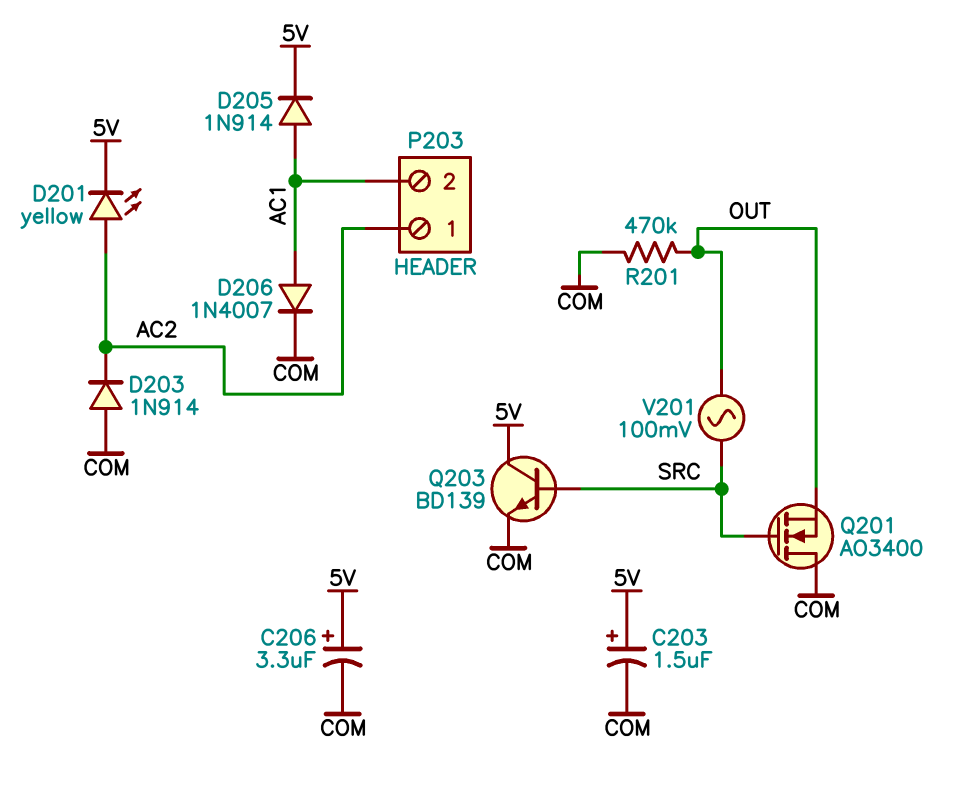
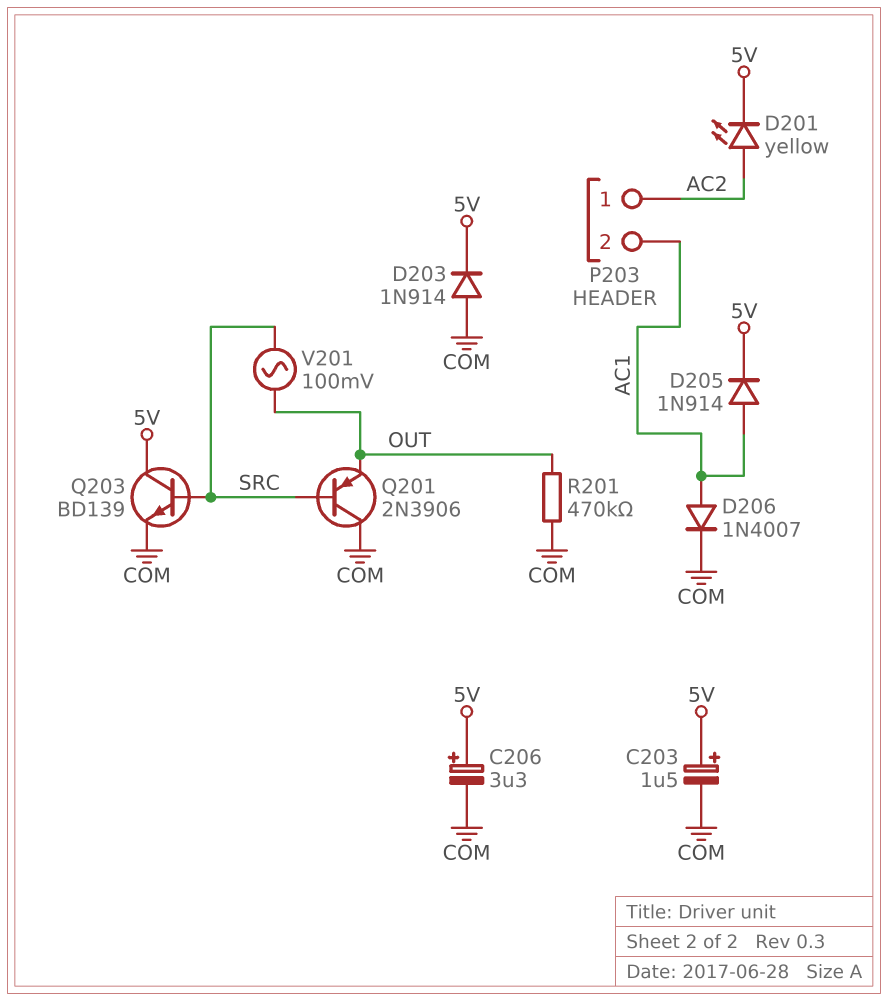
D203: diode 1N914 (A COM, K AC2) -> diode 1N914 (A COM, K 5V)
Q201: NMOS AO3400 (G SRC, D COM, S OUT) -> PNP 2N3906 (B SRC, C COM, E OUT)

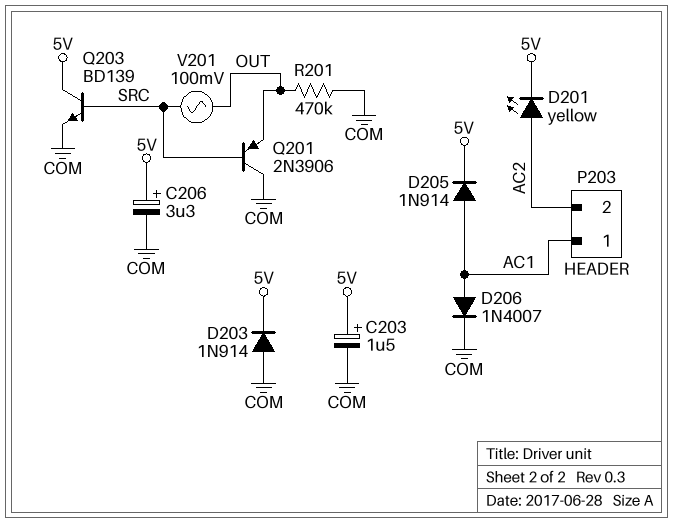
P203 pin 1: AC2 -> AC1
P203 pin 2: AC1 -> AC2

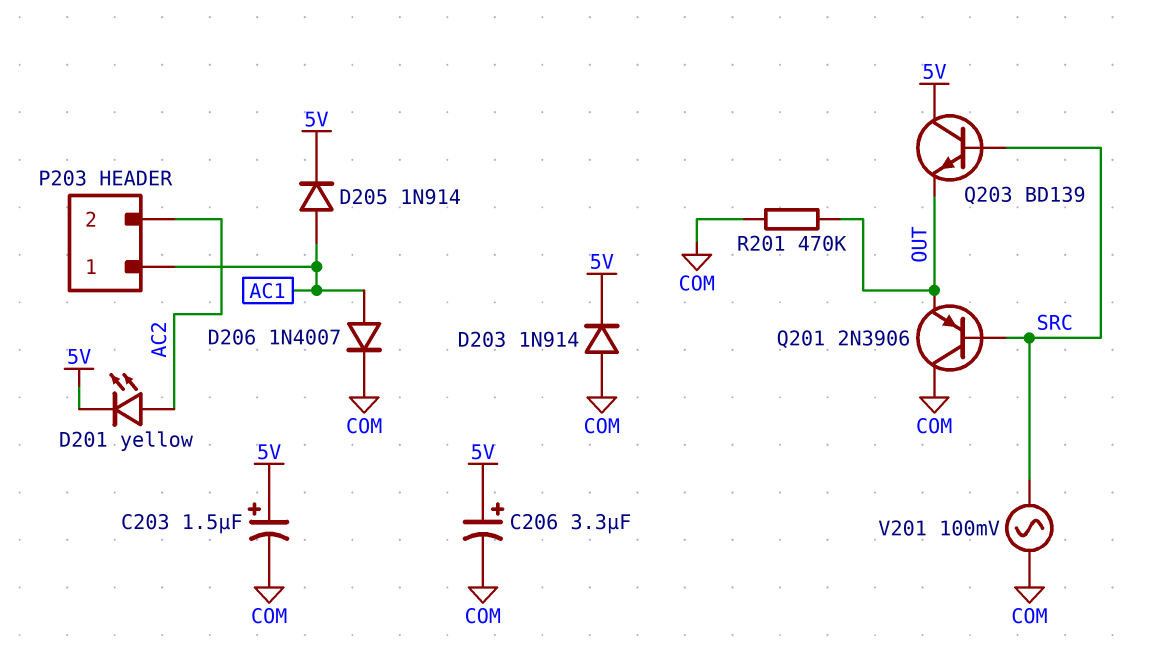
Q203: NPN BD139 (B SRC, C 5V, E COM) -> NPN BD139 (B SRC, C 5V, E OUT)
V201: AC 100mV (OUT, SRC) -> AC 100mV (COM, SRC)

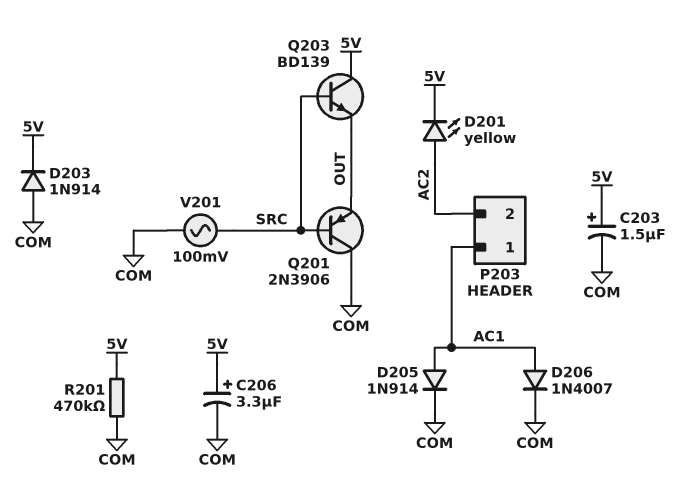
D205: diode 1N914 (A AC1, K 5V) -> diode 1N914 (A AC1, K COM)
R201: 470k (COM, OUT) -> 470k (5V, COM)

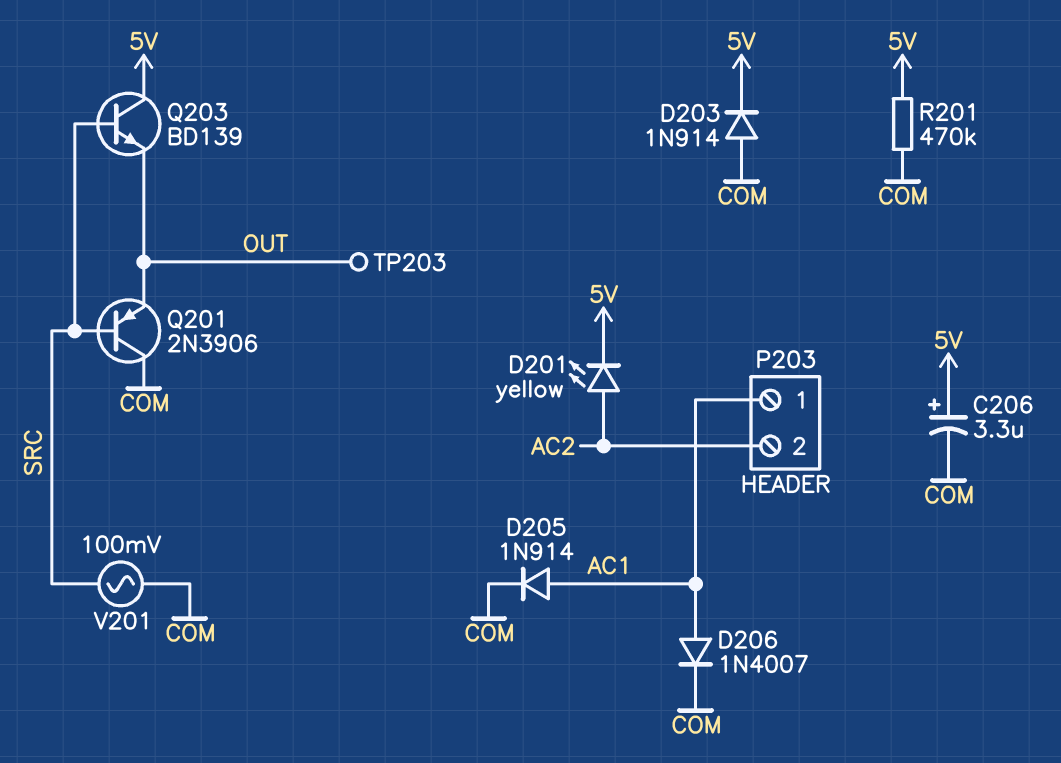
C203: 1.5uF (plus 5V, minus COM) -> none
TP203: none -> test point (OUT)

